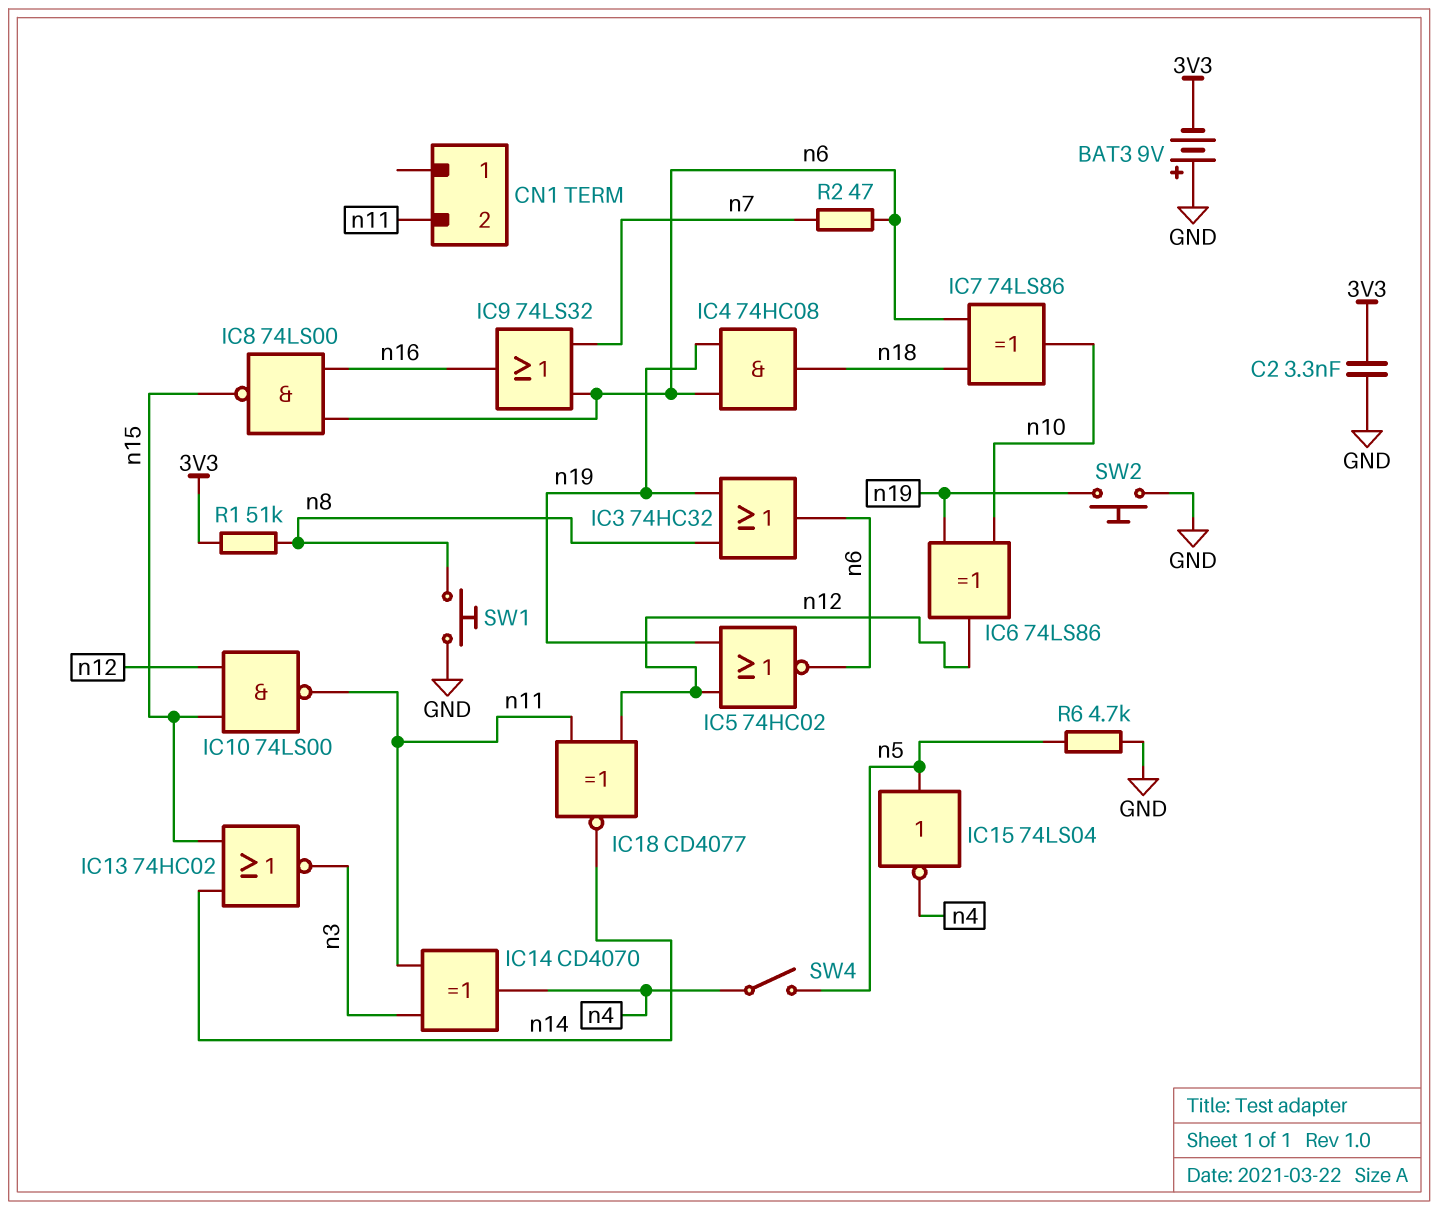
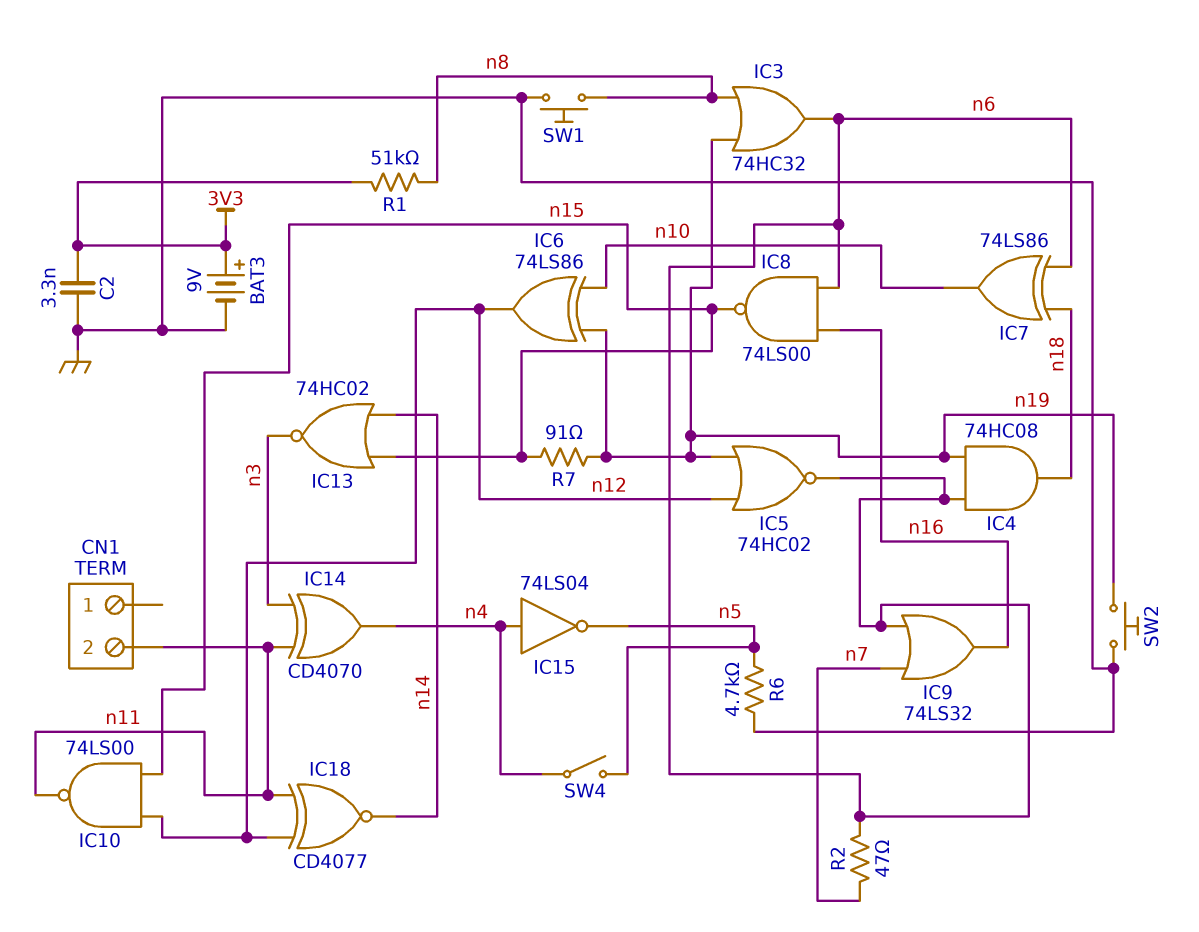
BAT3: 9V (plus GND, minus 3V3) -> 9V (plus 3V3, minus GND)
IC15: NOT 74LS04 (in n5, out n4) -> NOT 74LS04 (in n4, out n5)
R7: none -> 91 (n15, n19)

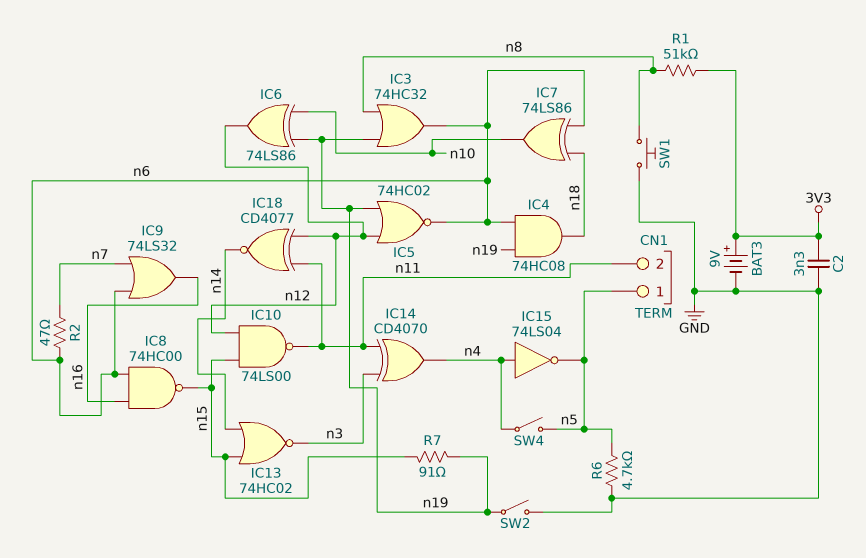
CN1 pin 1: none -> n5
IC8: NAND 74LS00 (in n6, in n16, out n15) -> NAND 74HC00 (in n6, in n16, out n15)
SW2: button (GND, n19) -> switch (GND, n19)

